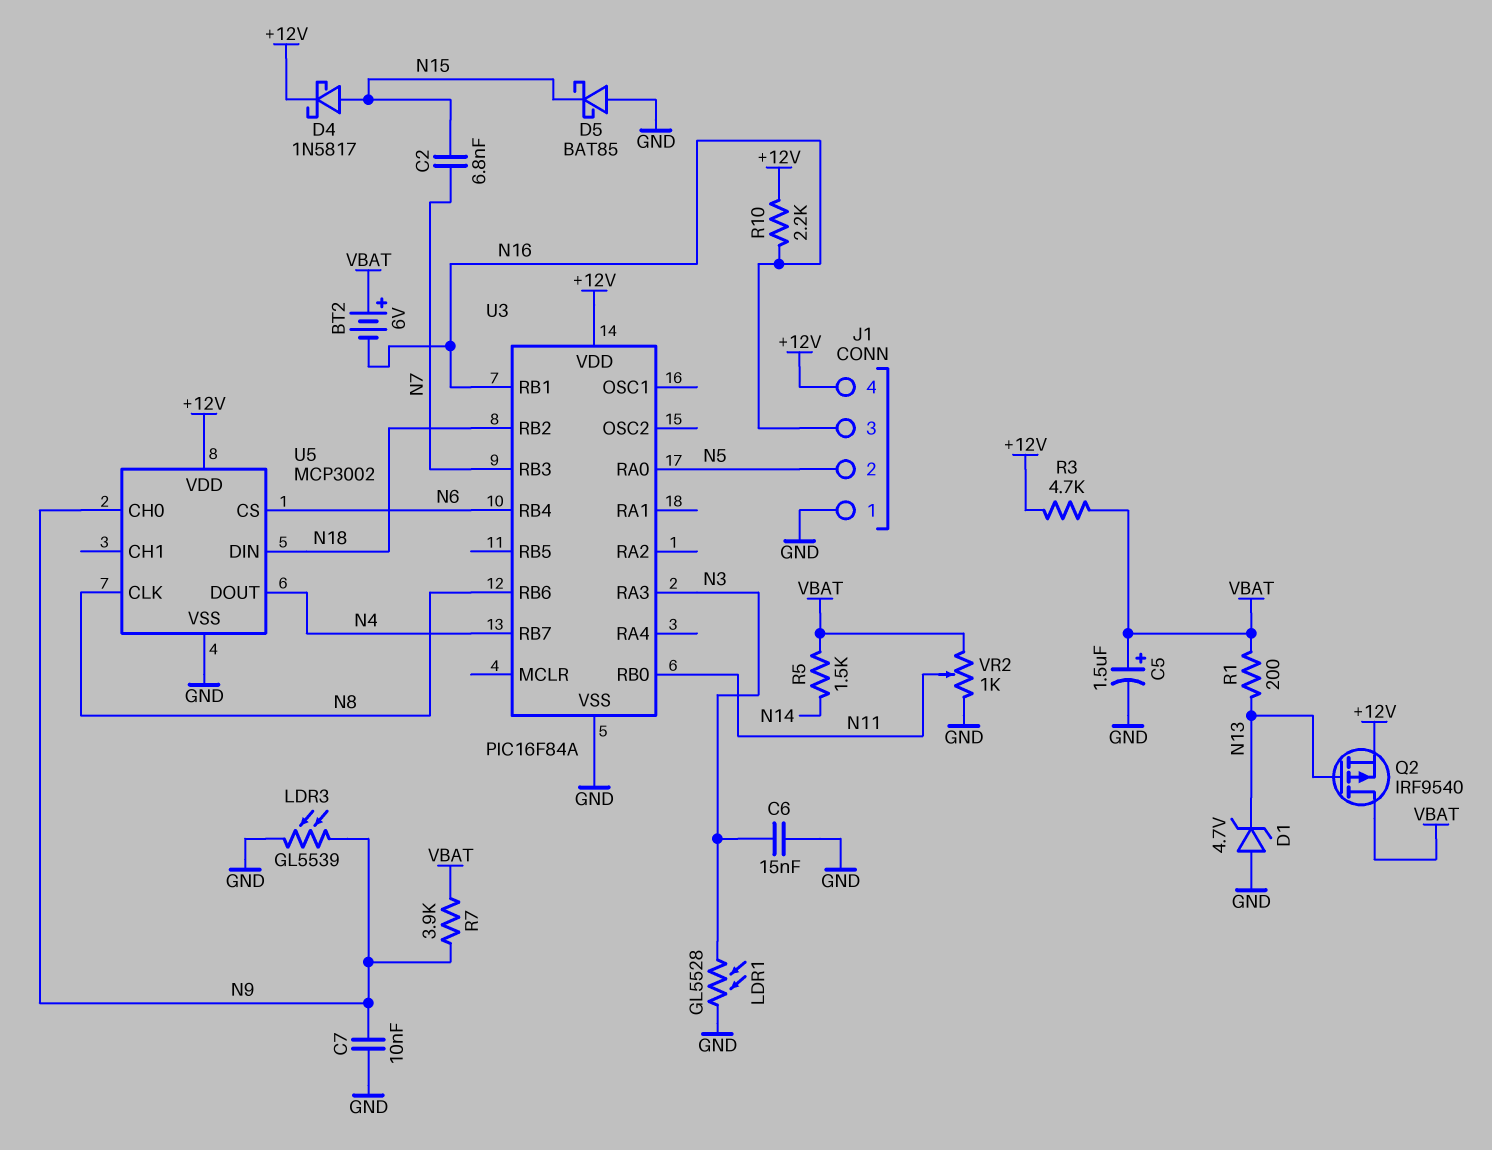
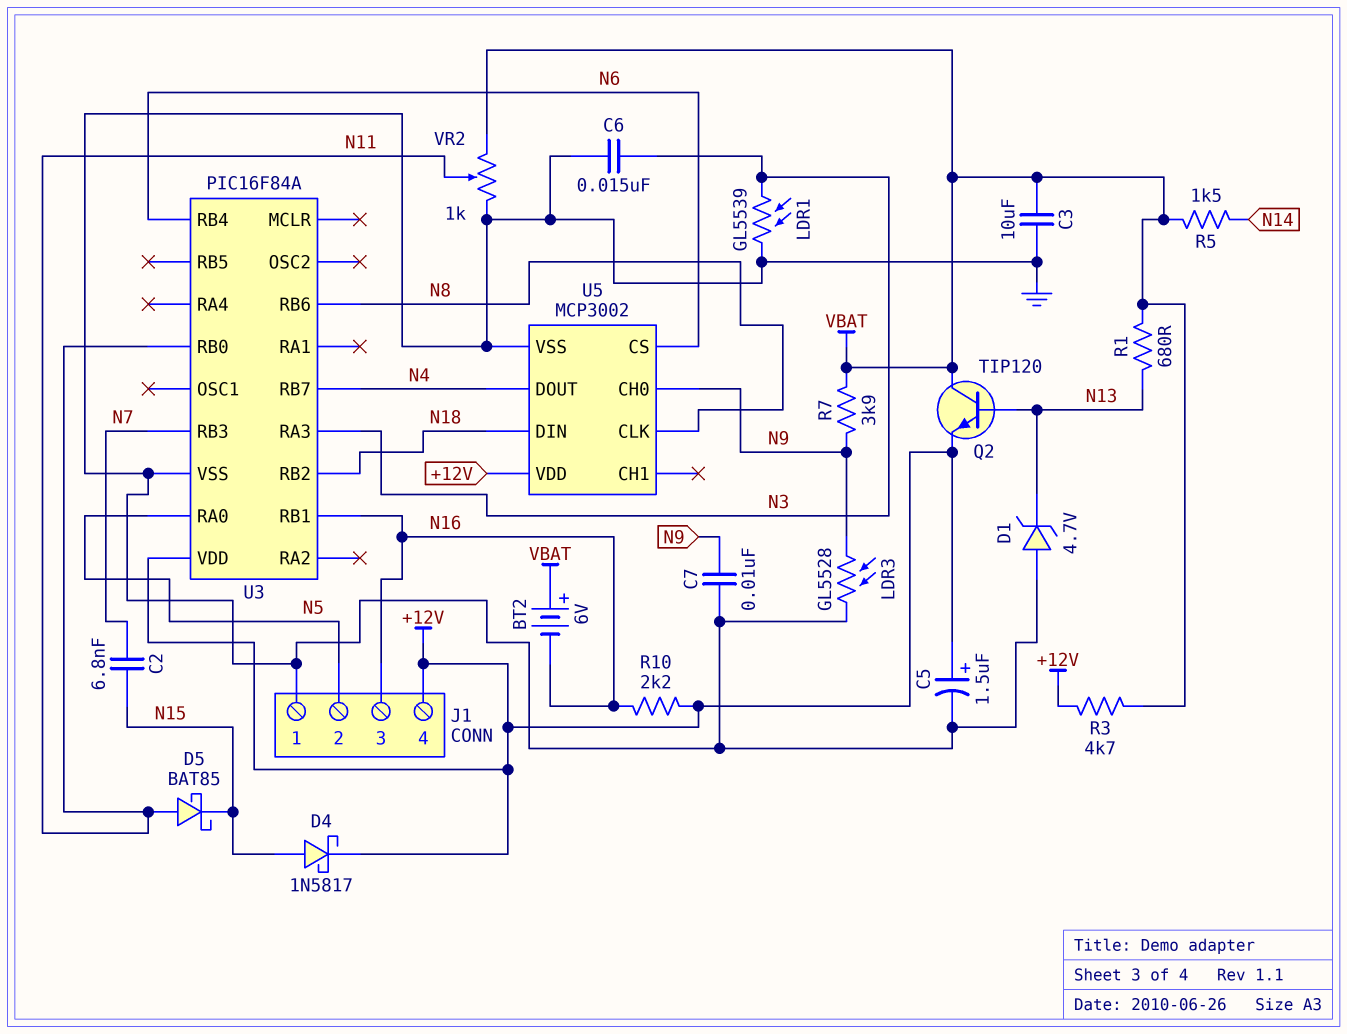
C3: none -> 10uF (GND, VBAT)
C5: 1.5uF (plus VBAT, minus GND) -> 1.5uF (plus +12V, minus GND)
D5: schottky BAT85 (A GND, K N15) -> schottky BAT85 (A N11, K N15)
LDR1: GL5528 (GND, N3) -> GL5539 (GND, N3)
LDR3: GL5539 (GND, N9) -> GL5528 (GND, N9)
Q2: PMOS IRF9540 (G N13, D VBAT, S +12V) -> NPN TIP120 (B N13, C VBAT, E +12V)
R1: 200 (N13, VBAT) -> 680 (N13, VBAT)

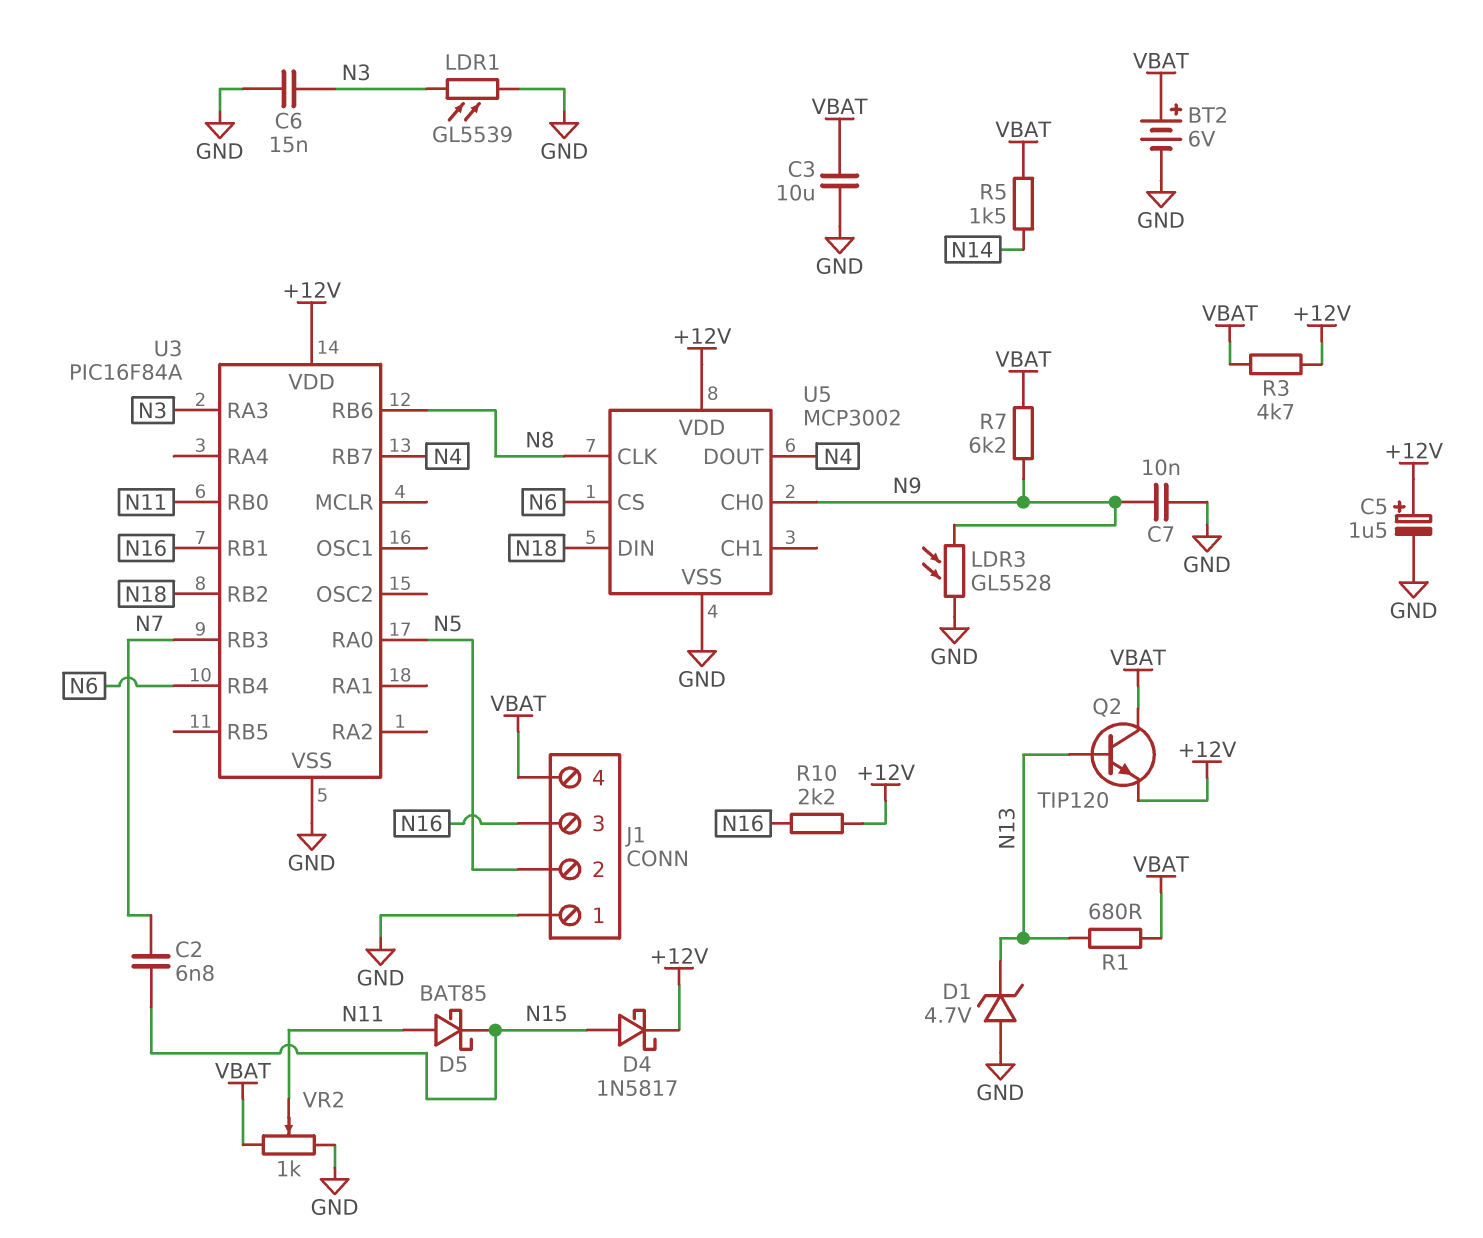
BT2: 6V (plus VBAT, minus N16) -> 6V (plus VBAT, minus GND)
J1 pin 4: +12V -> VBAT
R7: 3.9k (N9, VBAT) -> 6.2k (N9, VBAT)

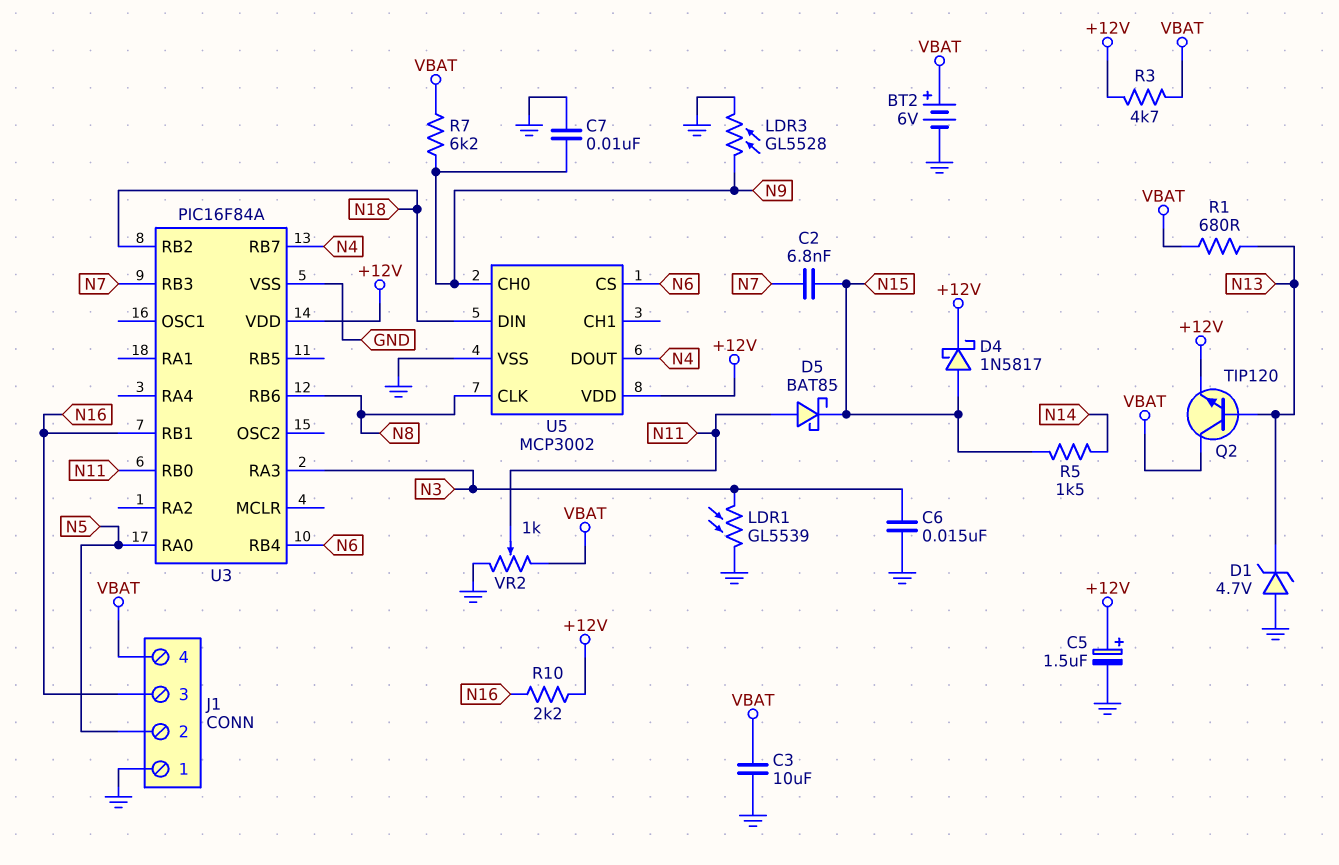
R5: 1.5k (N14, VBAT) -> 1.5k (N14, N15)

